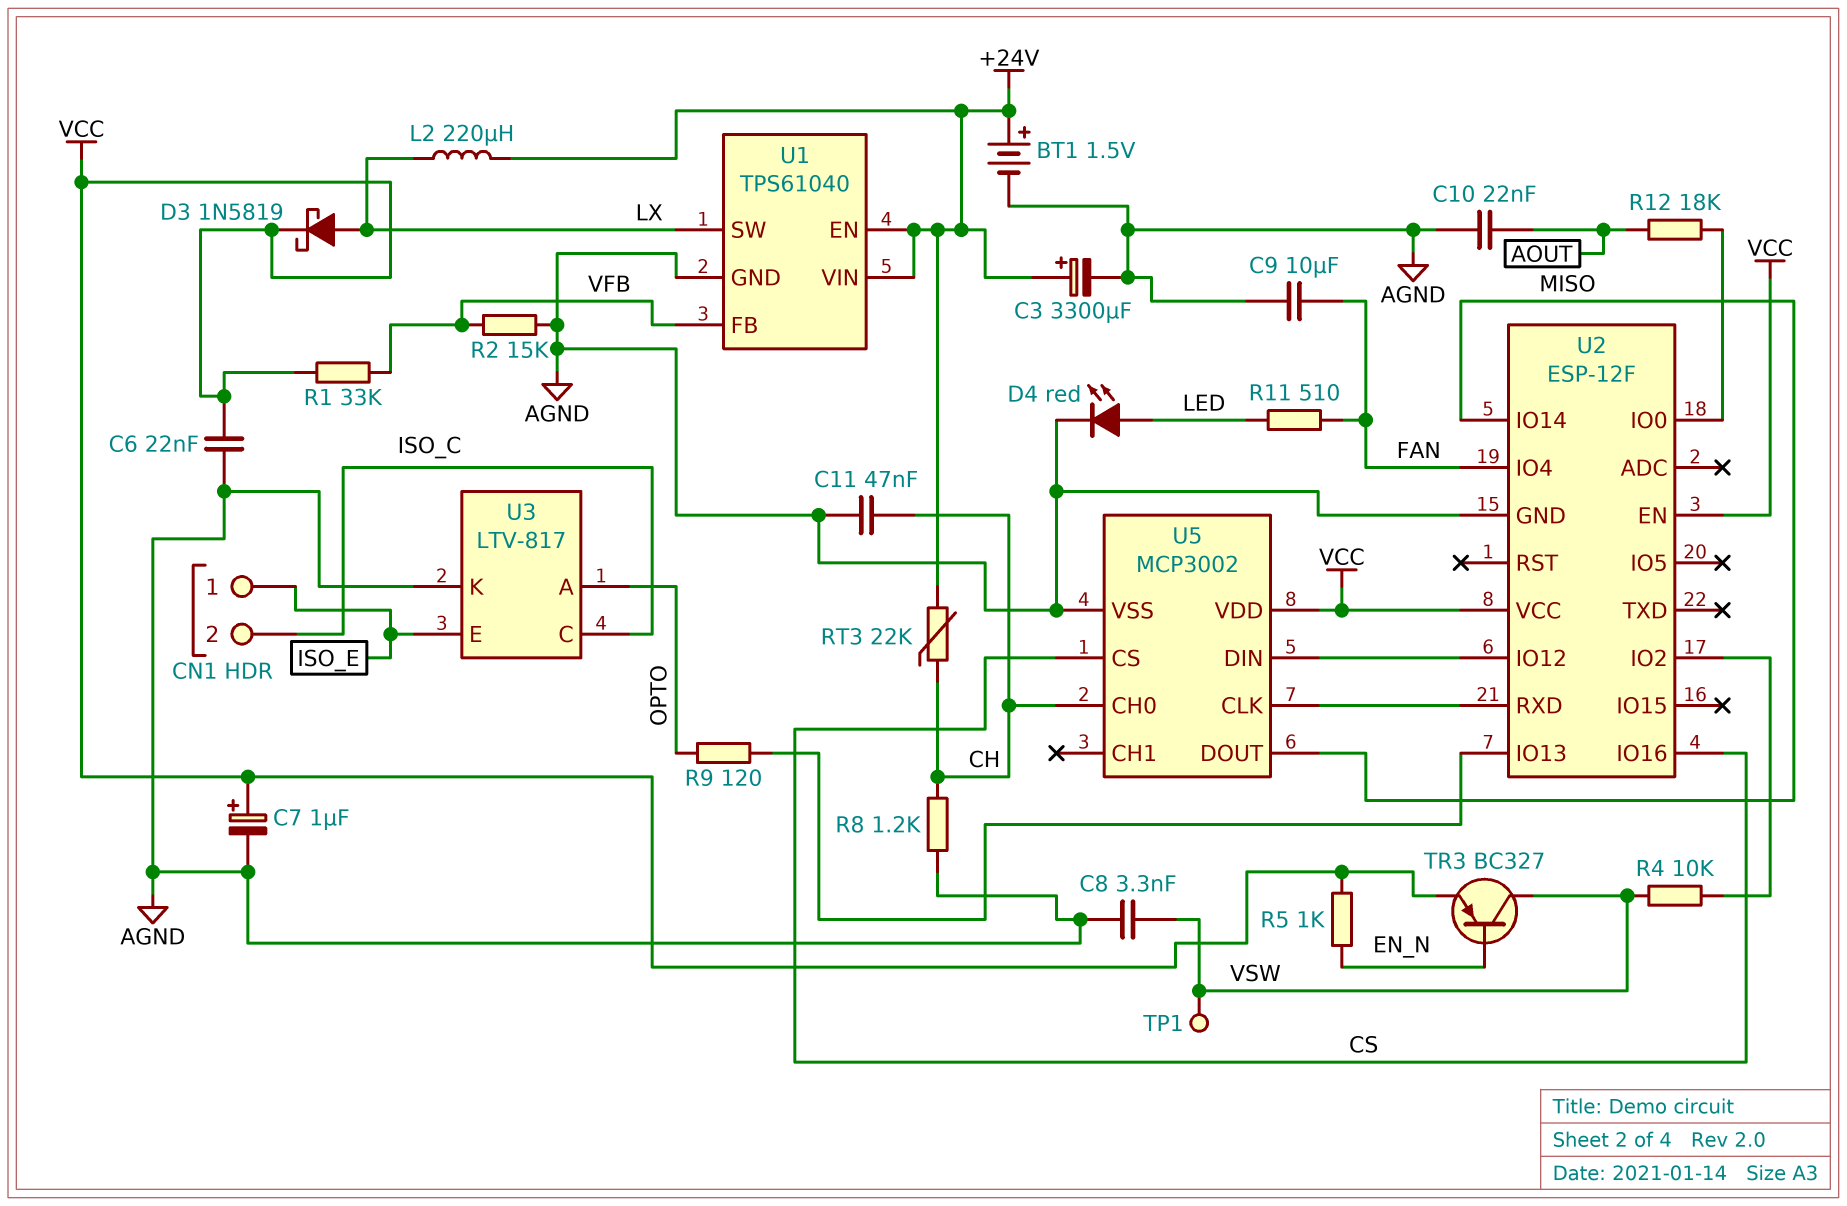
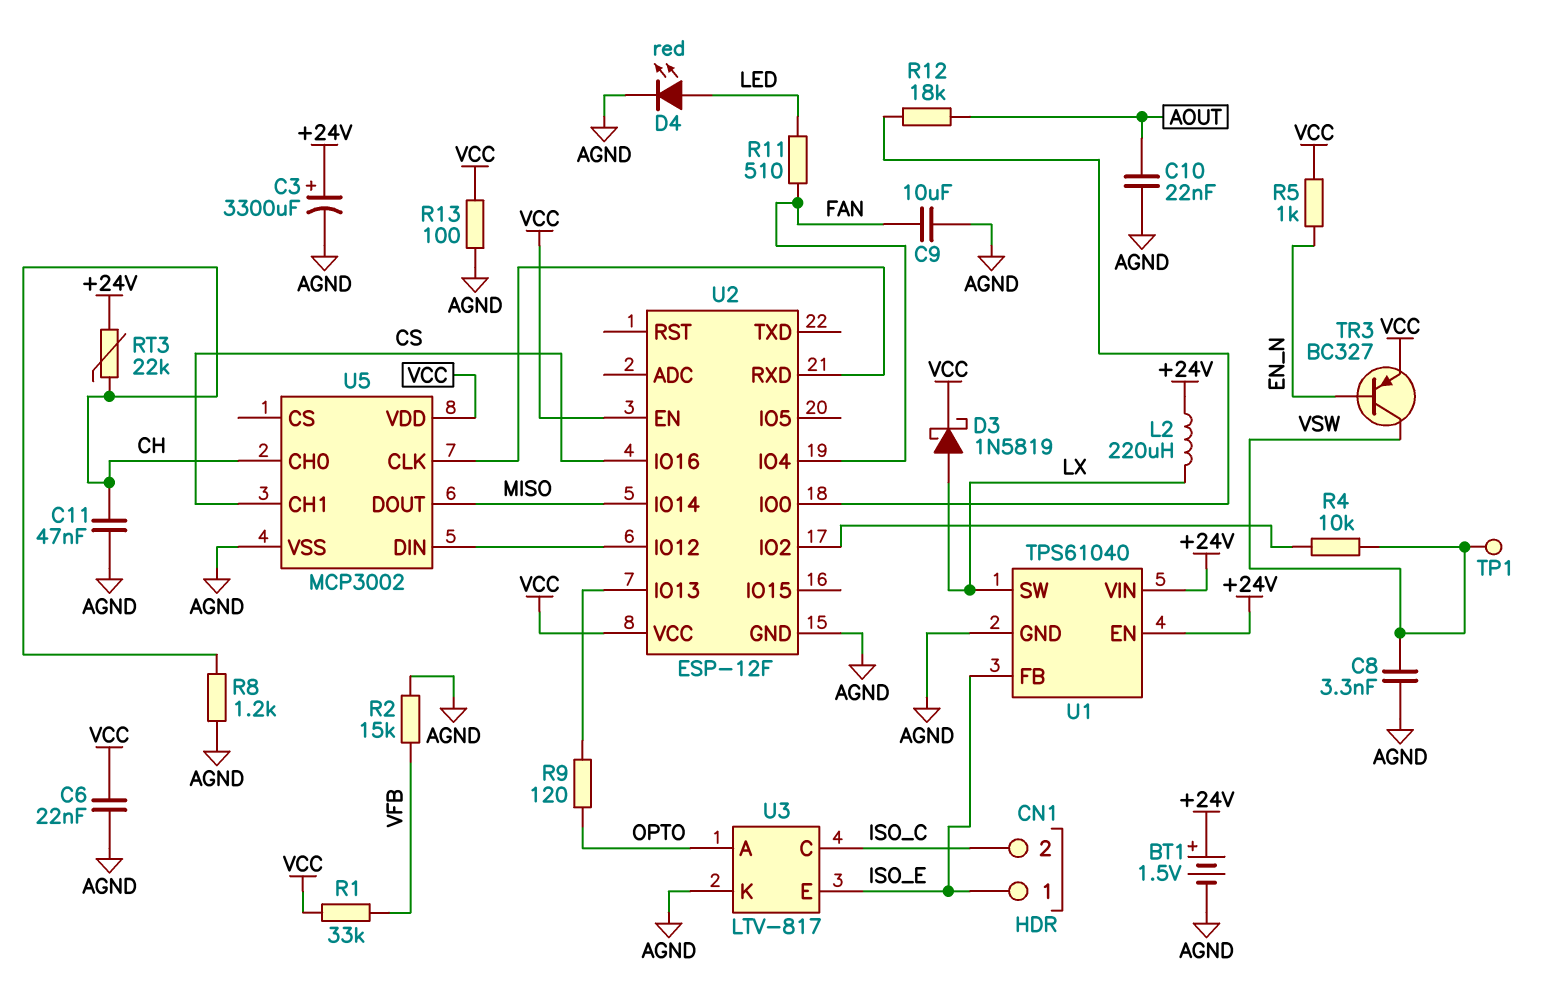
C7: 1uF (plus VCC, minus AGND) -> none
R13: none -> 100 (AGND, VCC)
U1 pin FB: VFB -> ISO_E
U5 pin CH1: none -> CS
U5 pin CS: CS -> none

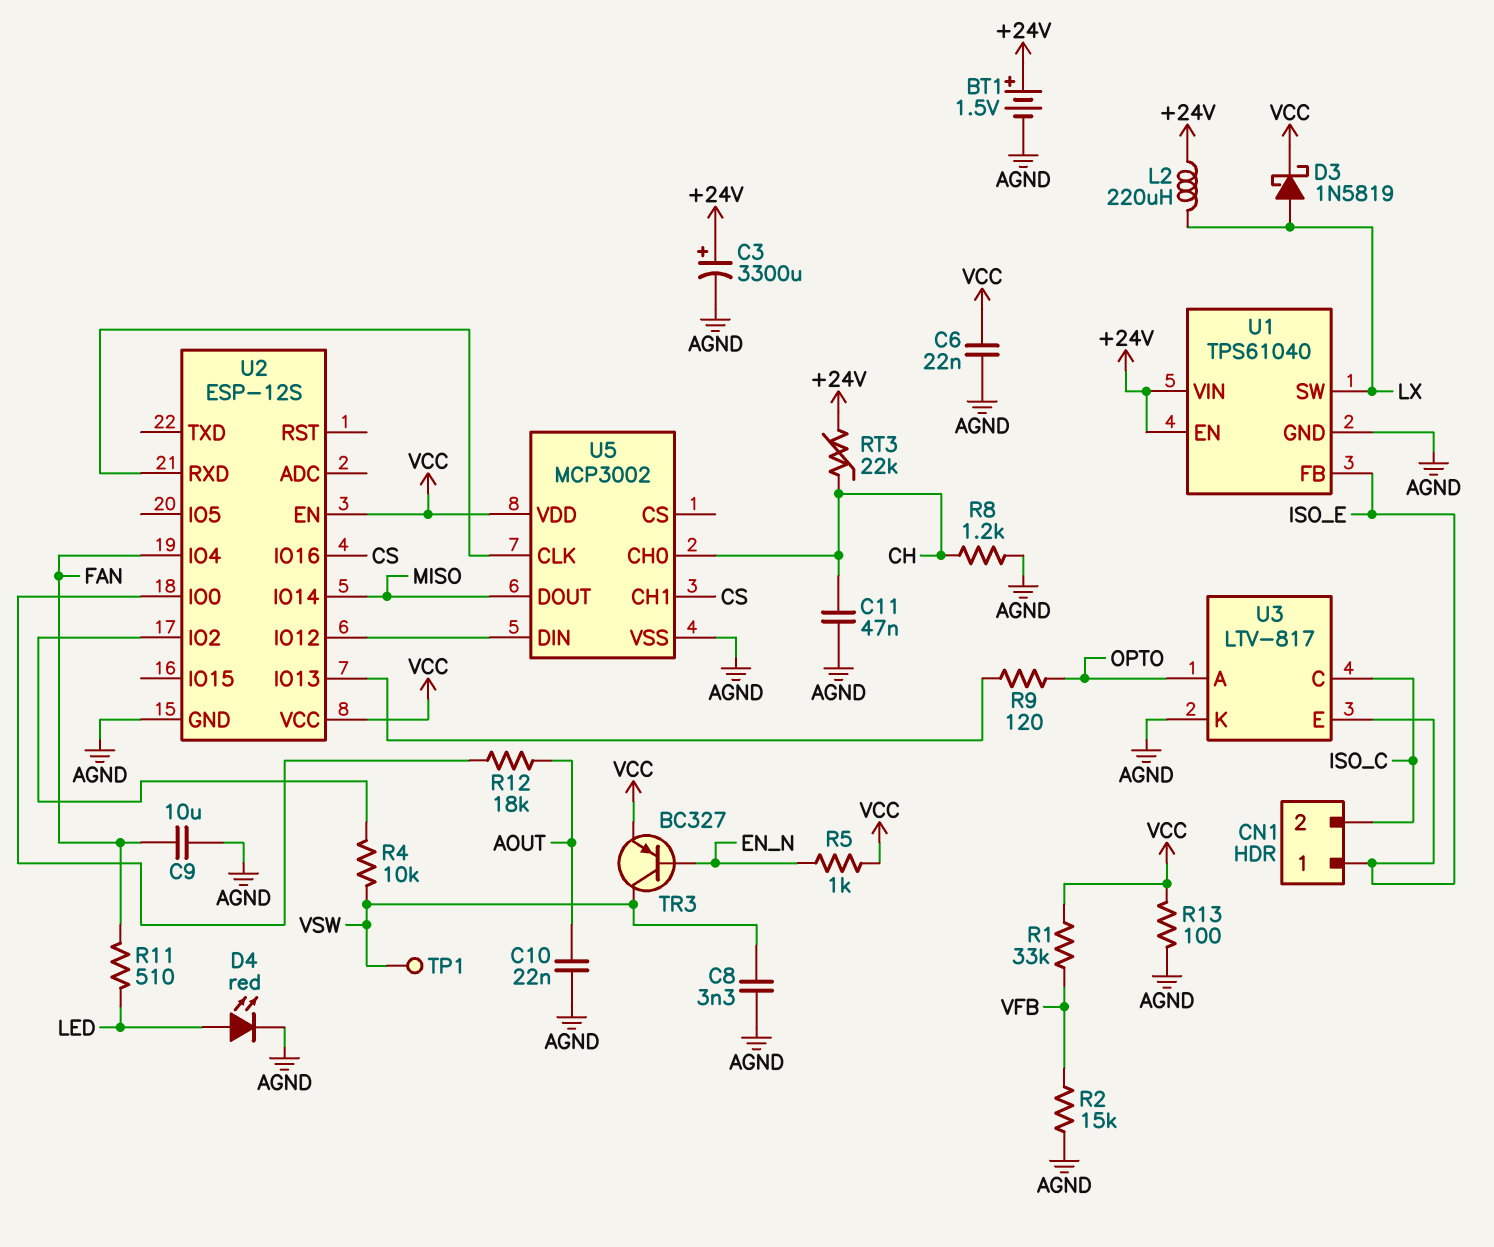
U2: ESP-12F -> ESP-12S

